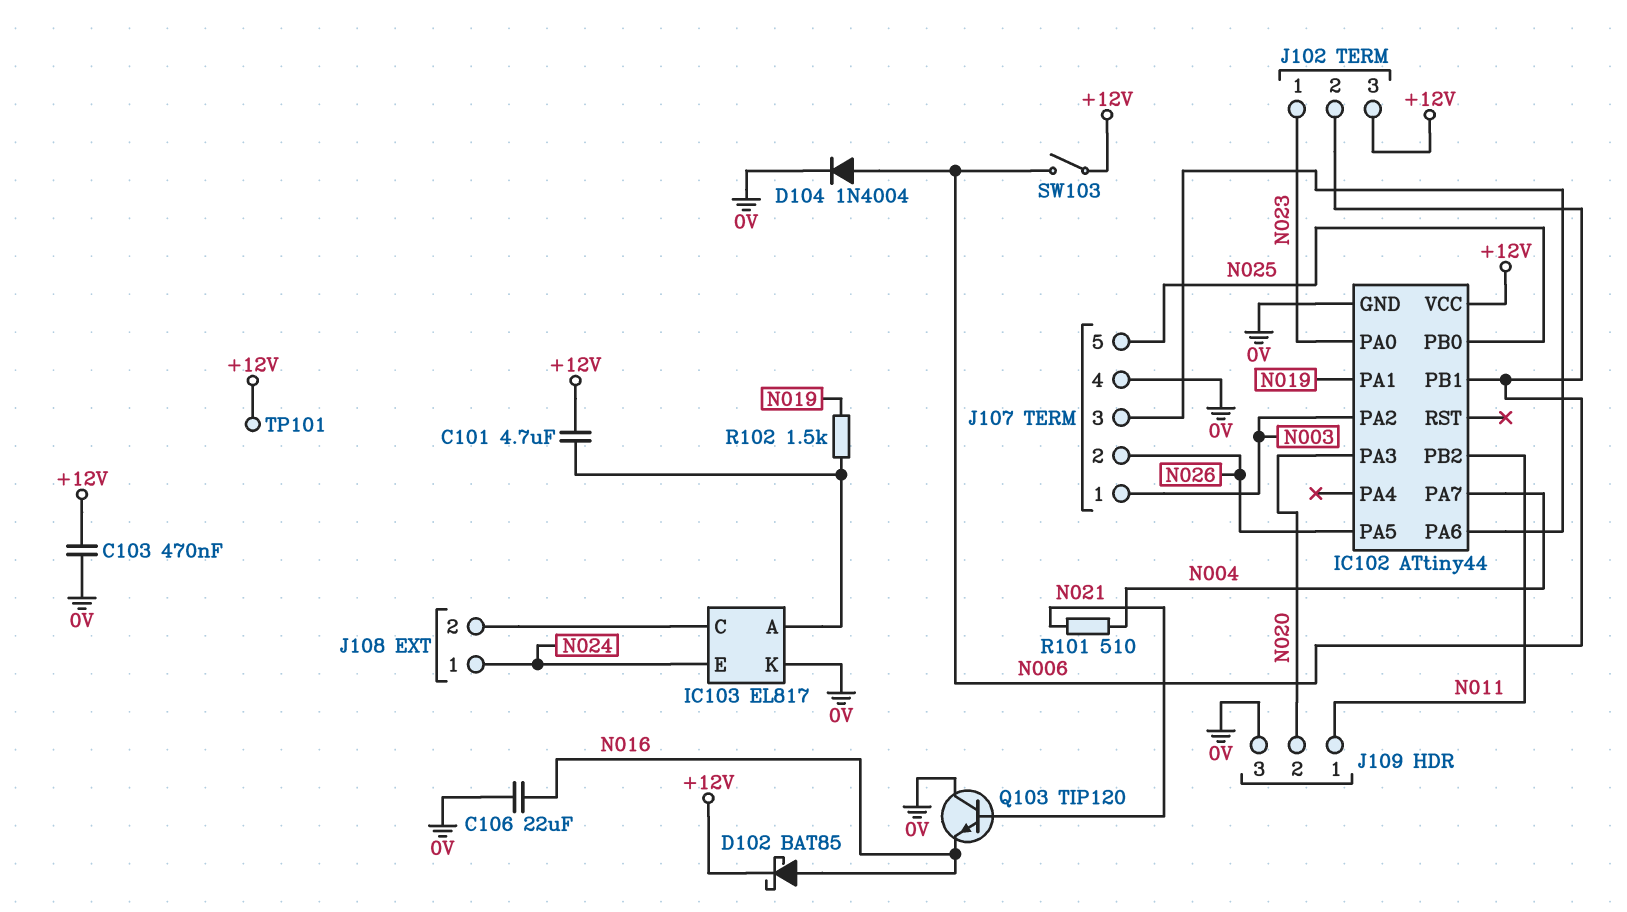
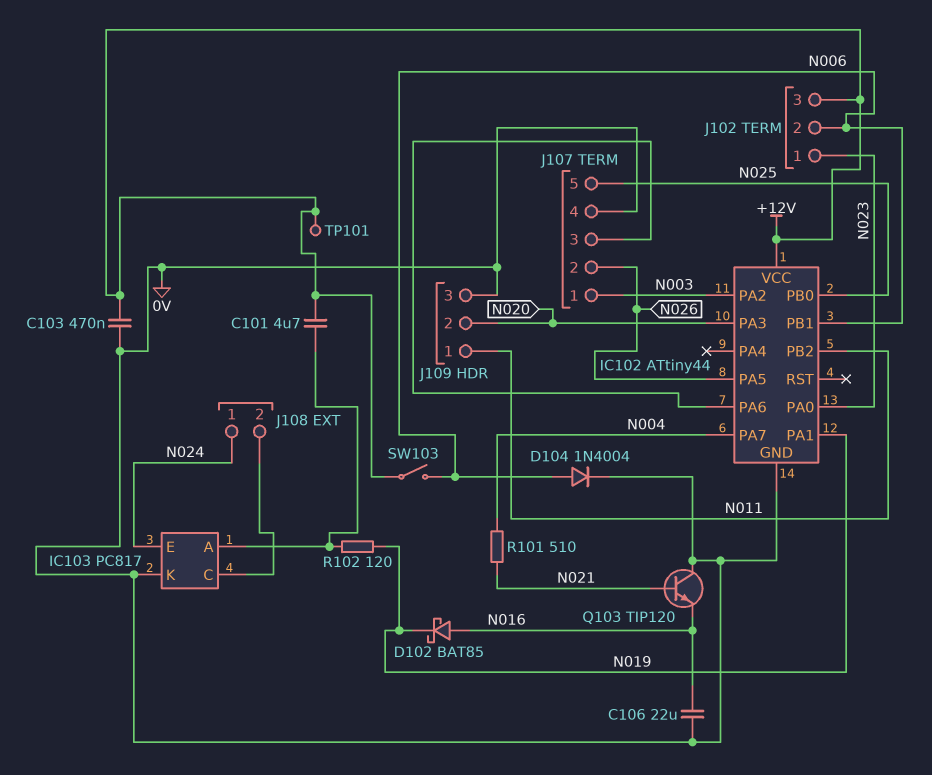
D102: schottky BAT85 (A N016, K +12V) -> schottky BAT85 (A N016, K N019)
IC103: EL817 -> PC817
R102: 1.5k (IC103/A, N019) -> 120 (IC103/A, N019)

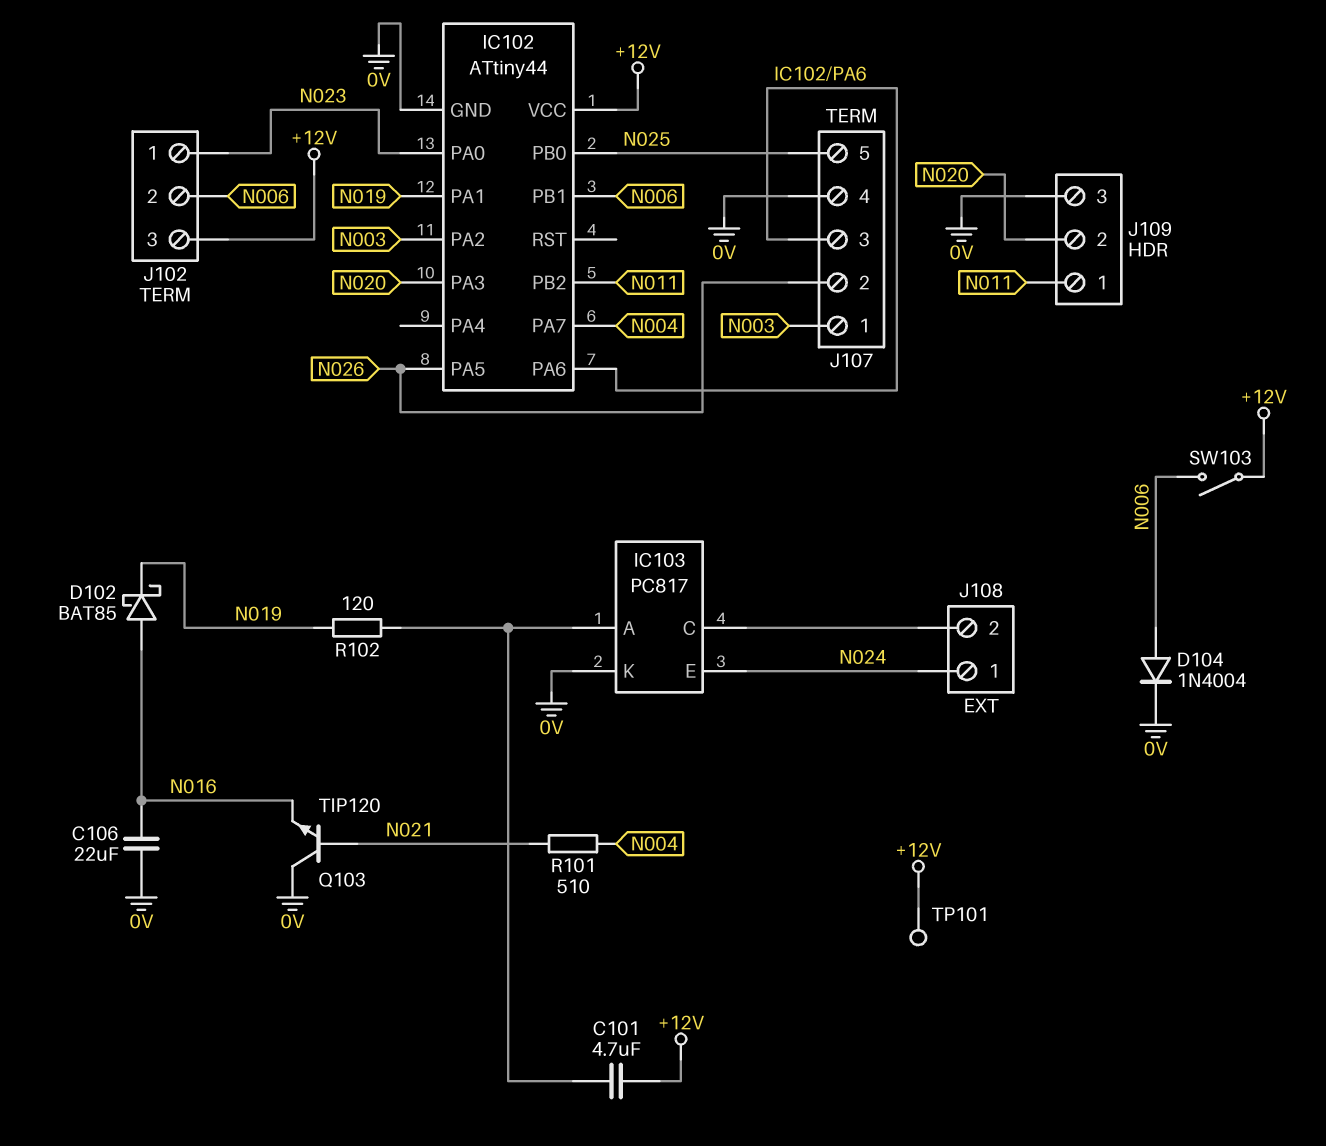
C103: 470nF (+12V, 0V) -> none

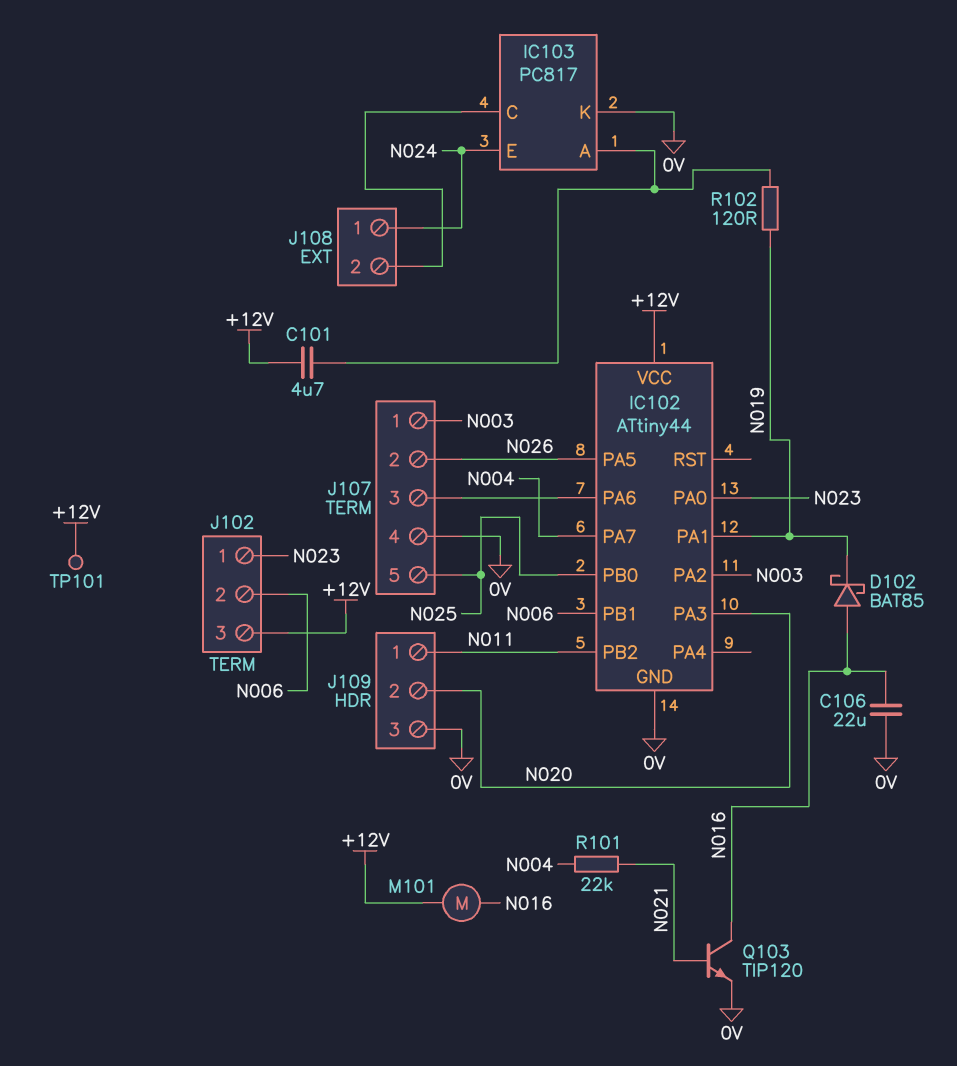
D104: diode 1N4004 (A N006, K 0V) -> none
M101: none -> motor (+12V, N016)
Q103: NPN TIP120 (B N021, C 0V, E N016) -> NPN TIP120 (B N021, C N016, E 0V)
R101: 510 (N004, N021) -> 22k (N004, N021)
SW103: switch (+12V, N006) -> none

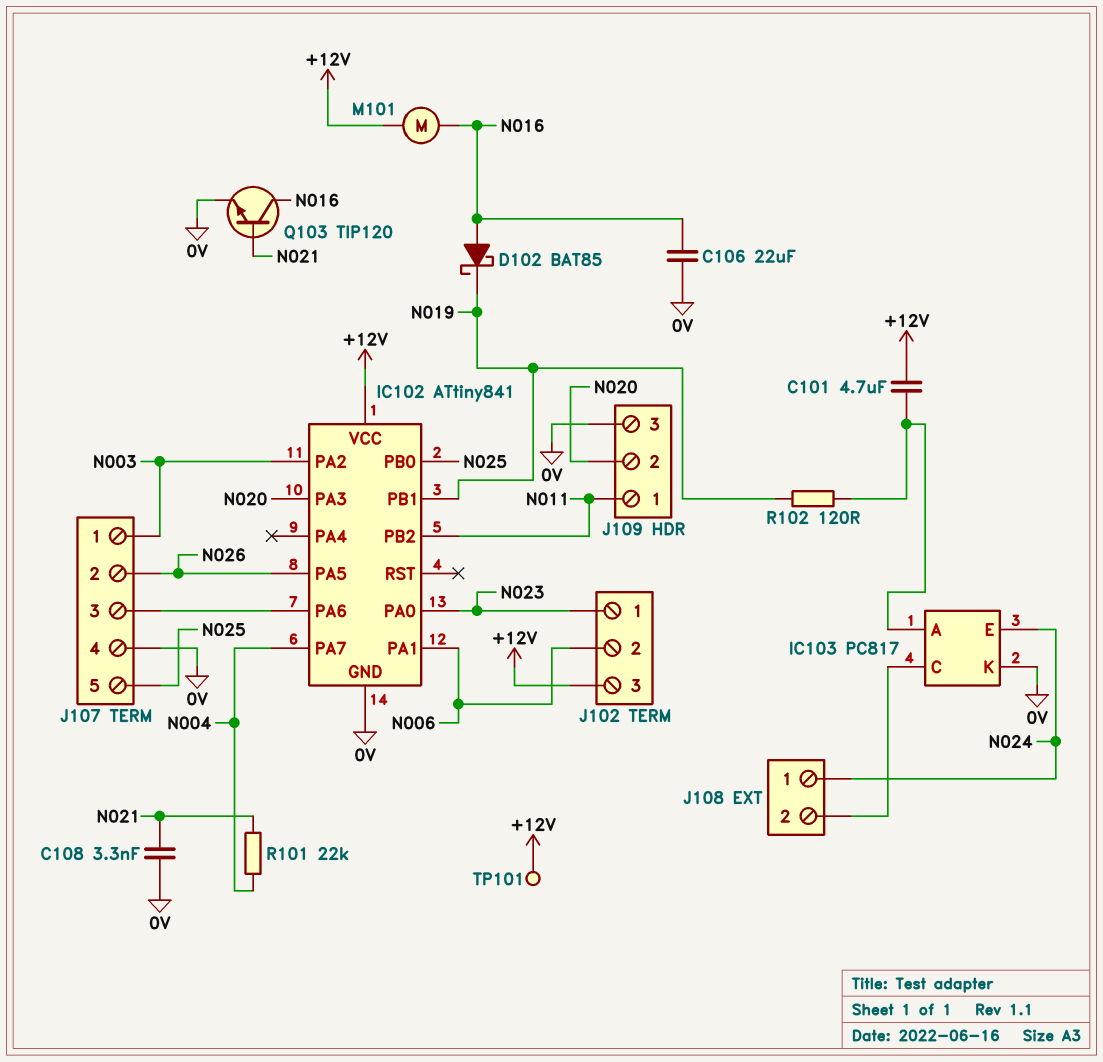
C108: none -> 3.3nF (0V, N021)
IC102: ATtiny44 -> ATtiny841
IC102 pin PA1: N019 -> N006
IC102 pin PB1: N006 -> N019

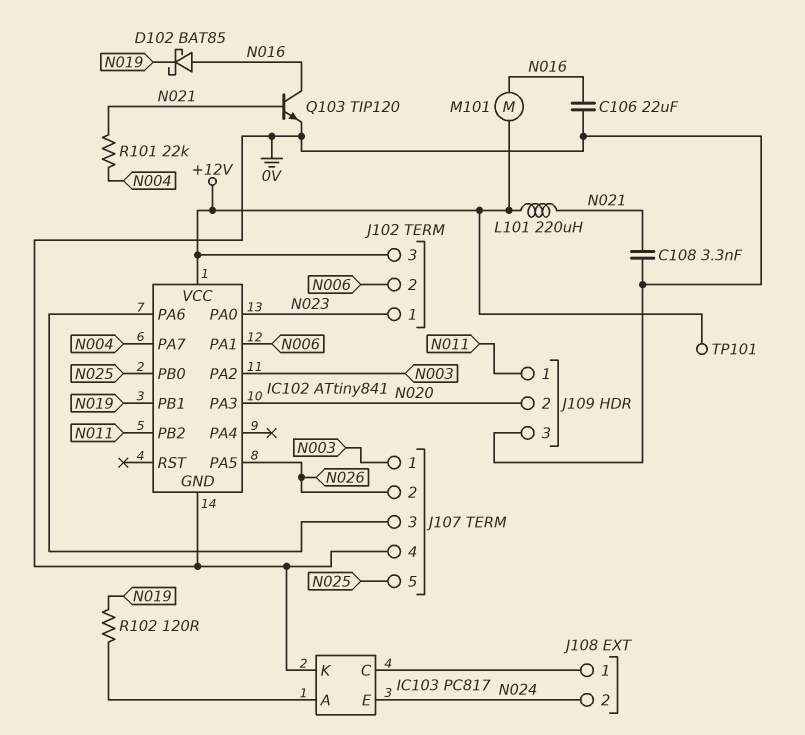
C101: 4.7uF (+12V, IC103/A) -> none
J108 pin 1: N024 -> IC103/C
J108 pin 2: IC103/C -> N024
L101: none -> 220uH (+12V, N021)

